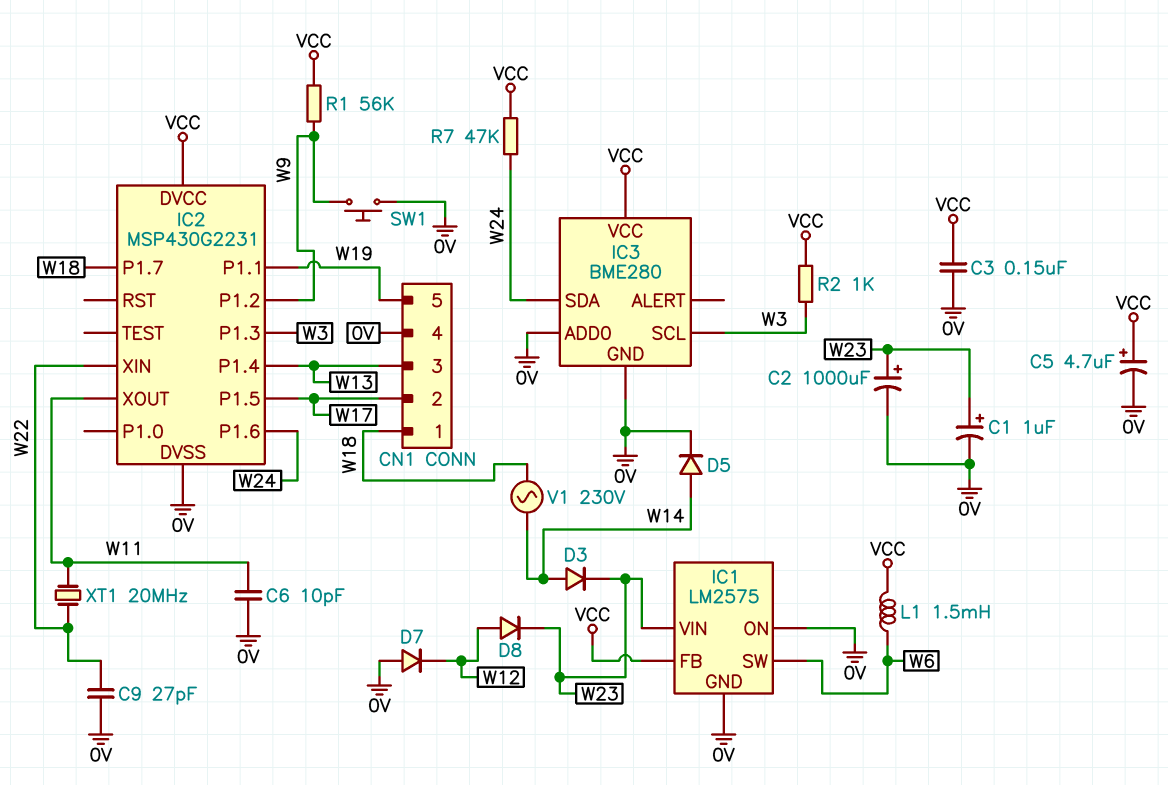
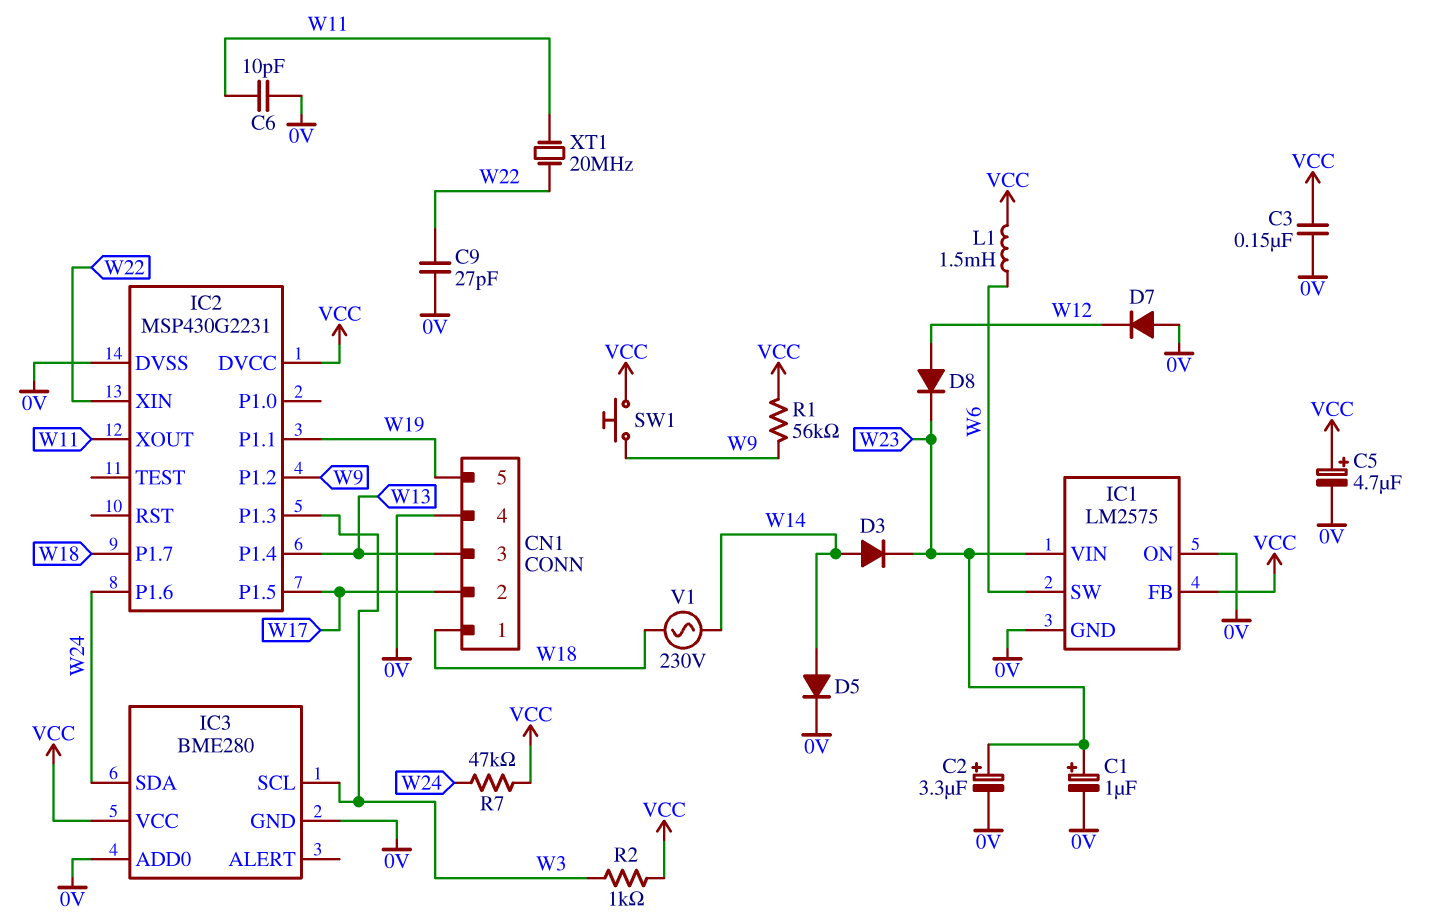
C2: 1000uF (plus W23, minus 0V) -> 3.3uF (plus W23, minus 0V)
SW1: button (0V, W9) -> button (VCC, W9)

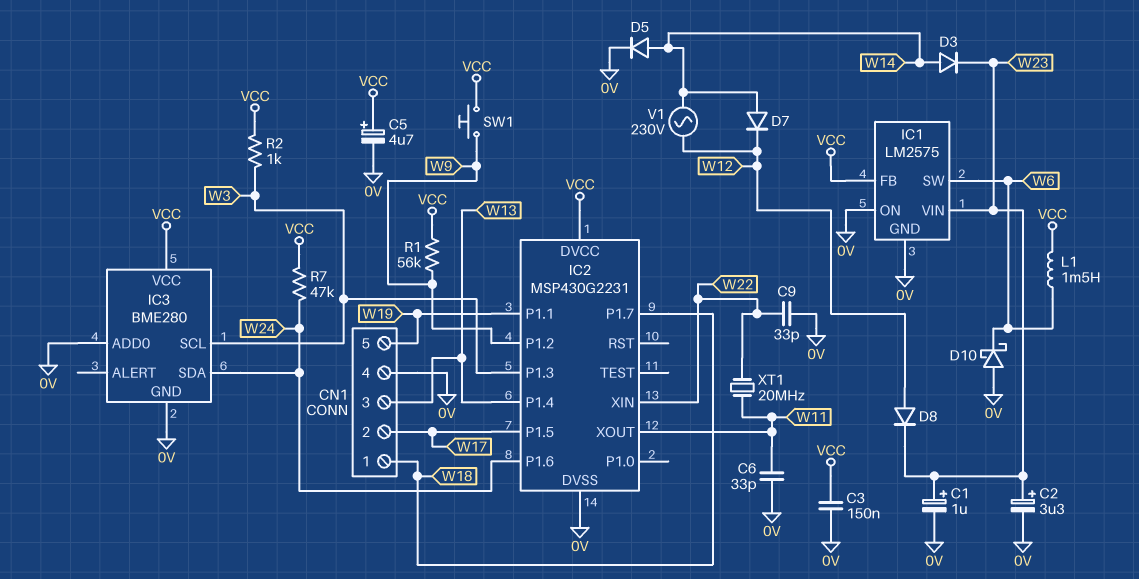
C6: 10pF (0V, W11) -> 33pF (0V, W11)
C9: 27pF (0V, W22) -> 33pF (0V, W22)
D7: diode (A 0V, K W12) -> diode (A W14, K W12)
D10: none -> schottky (A 0V, K W6)
V1: AC 230V (W14, W18) -> AC 230V (W12, W14)

